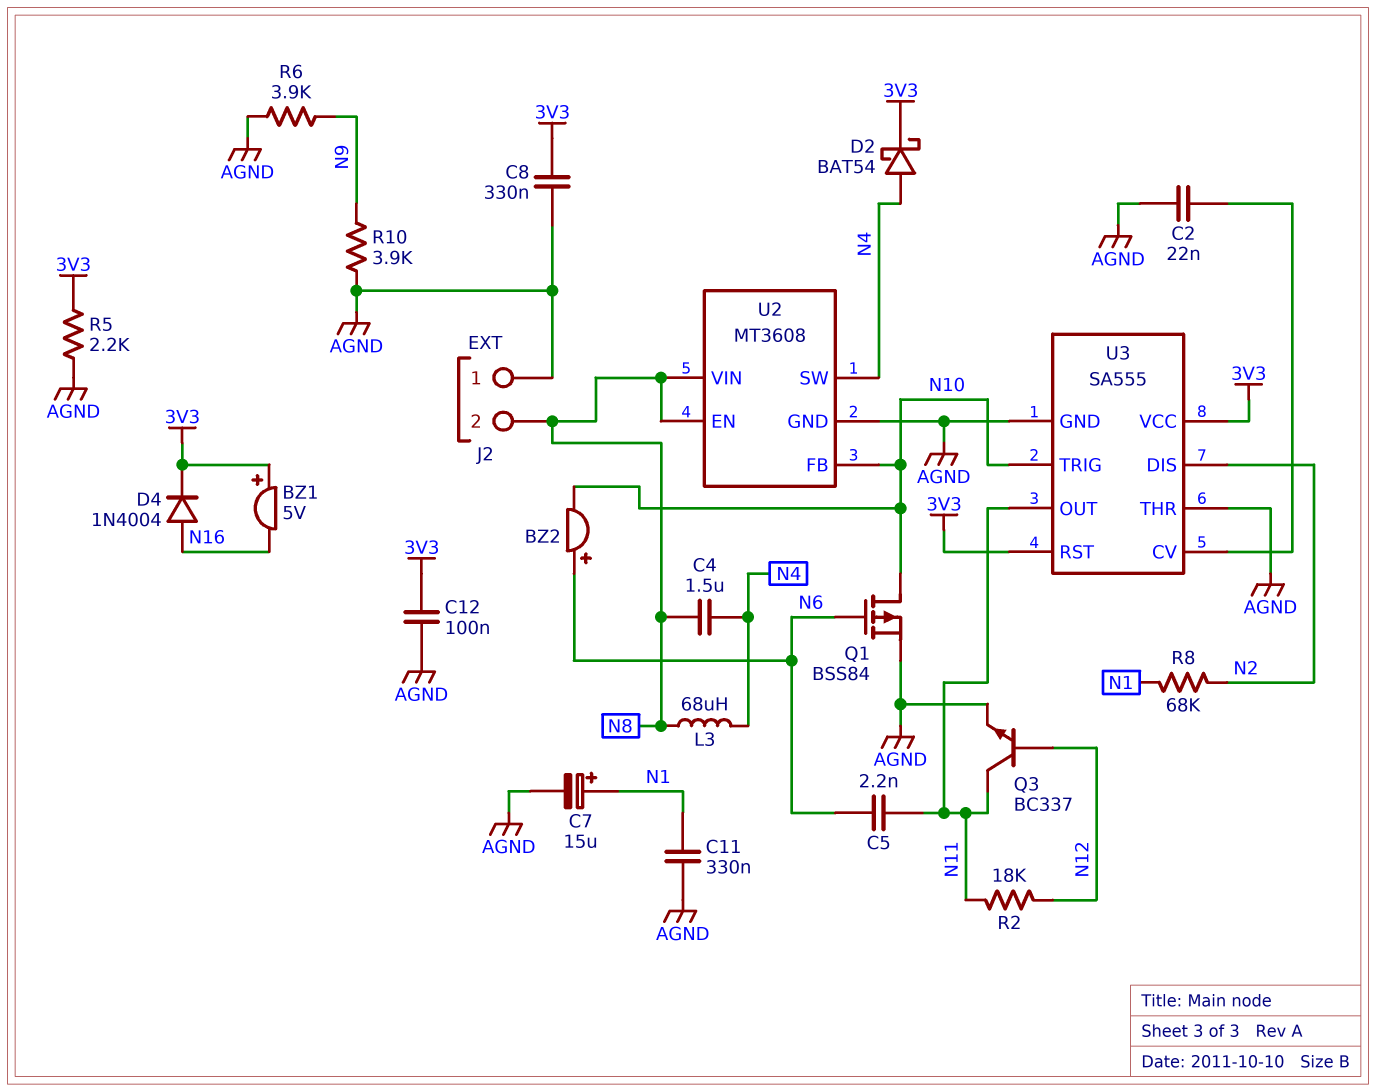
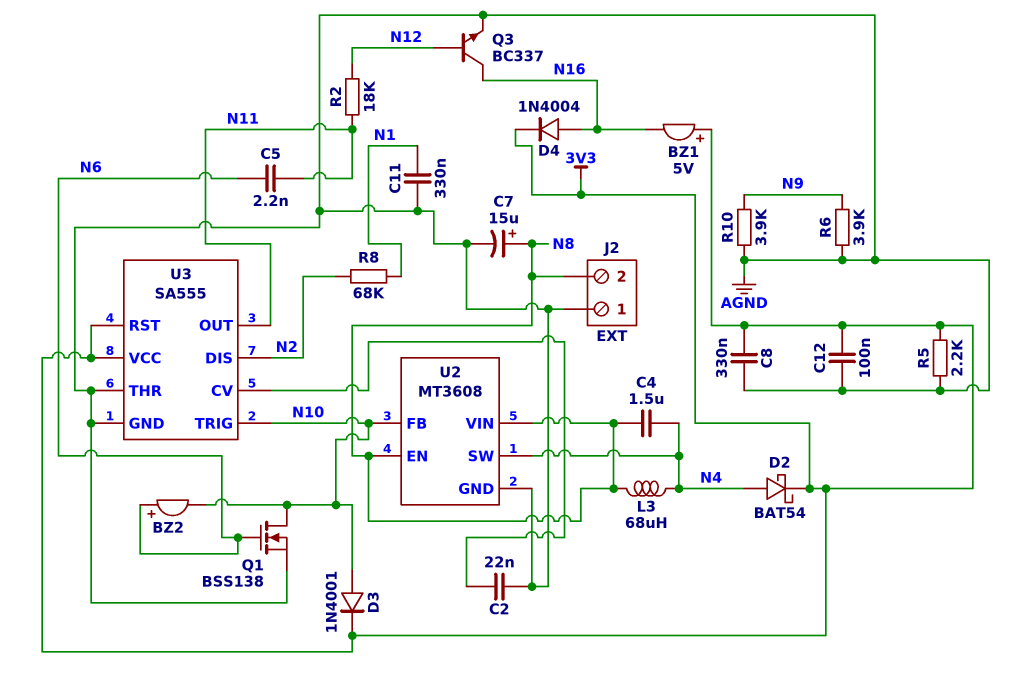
C7: 15uF (plus N1, minus AGND) -> 15uF (plus N8, minus AGND)
D3: none -> diode 1N4001 (A N10, K 3V3)
Q1: PMOS BSS84 (G N6, D N10, S AGND) -> NMOS BSS138 (G N6, D N10, S AGND)
Q3: NPN BC337 (B N12, C N11, E AGND) -> NPN BC337 (B N12, C N16, E AGND)

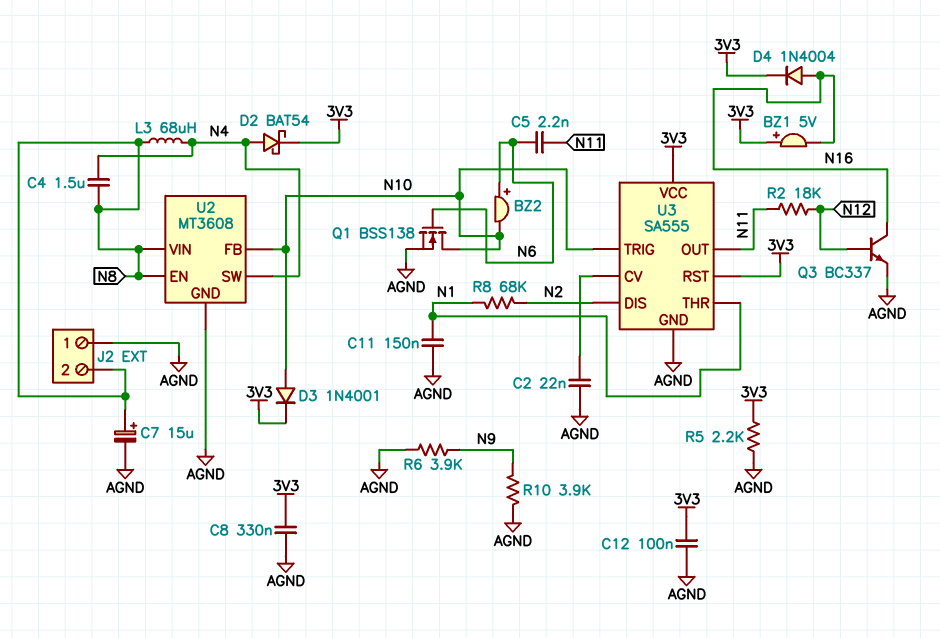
C11: 330nF (AGND, N1) -> 150nF (AGND, N1)
U3 pin THR: AGND -> N1

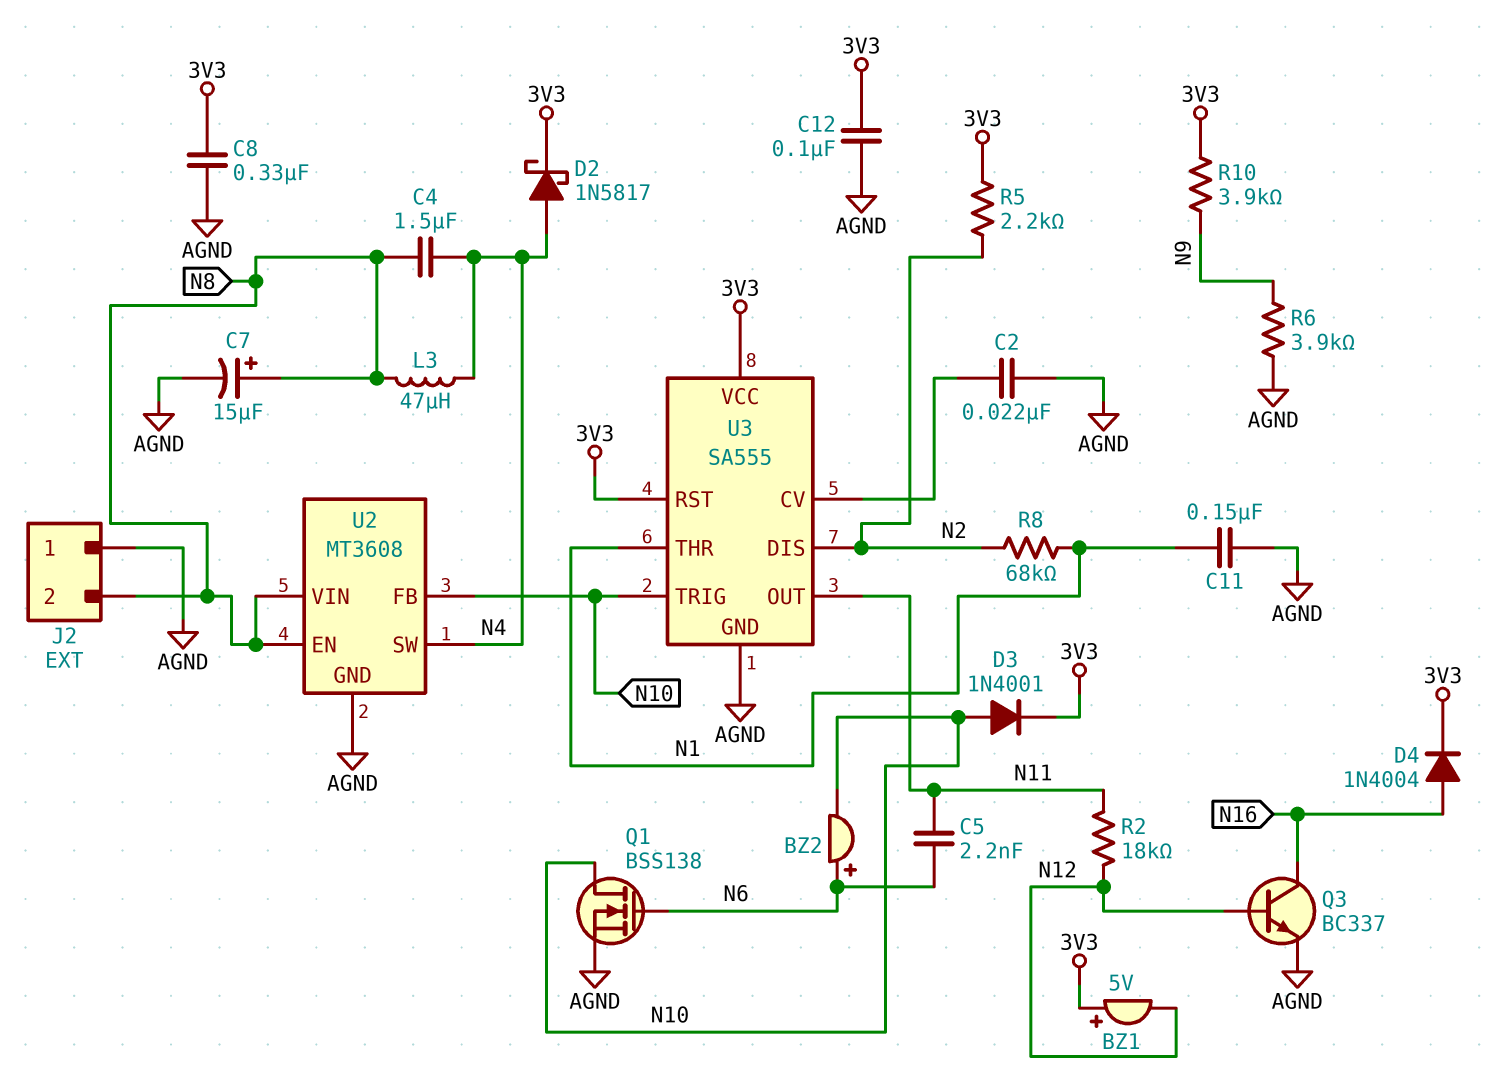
BZ1: buzzer 5V (plus 3V3, minus N16) -> buzzer 5V (plus 3V3, minus N12)
D2: schottky BAT54 (A N4, K 3V3) -> schottky 1N5817 (A N4, K 3V3)
L3: 68uH (N4, N8) -> 47uH (N4, N8)
R5: 2.2k (3V3, AGND) -> 2.2k (3V3, N2)
R10: 3.9k (AGND, N9) -> 3.9k (3V3, N9)

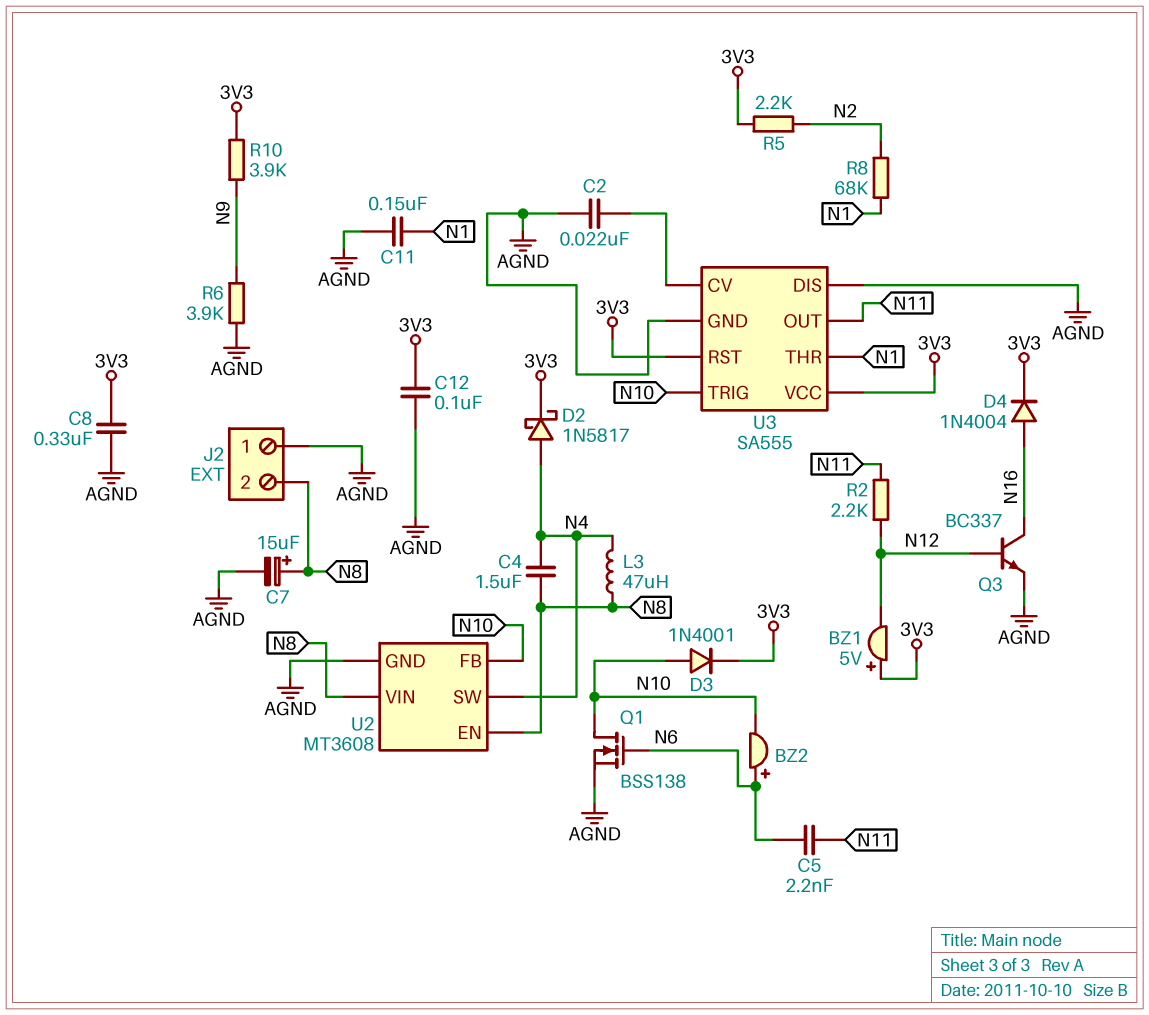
R2: 18k (N11, N12) -> 2.2k (N11, N12)
U3 pin DIS: N2 -> AGND

